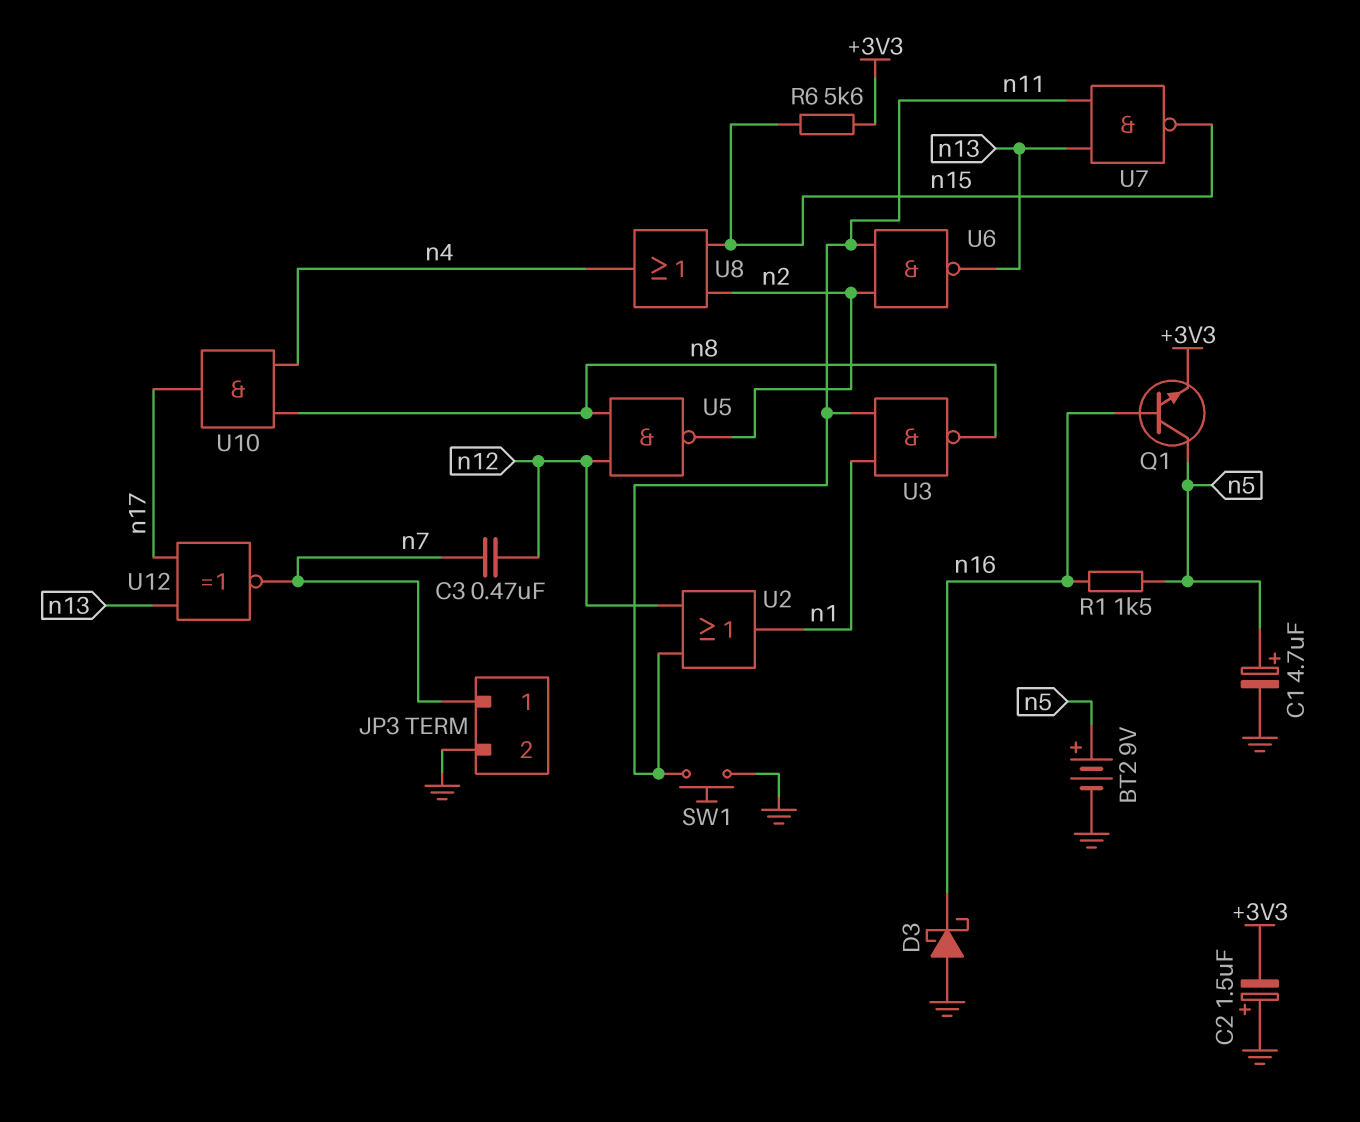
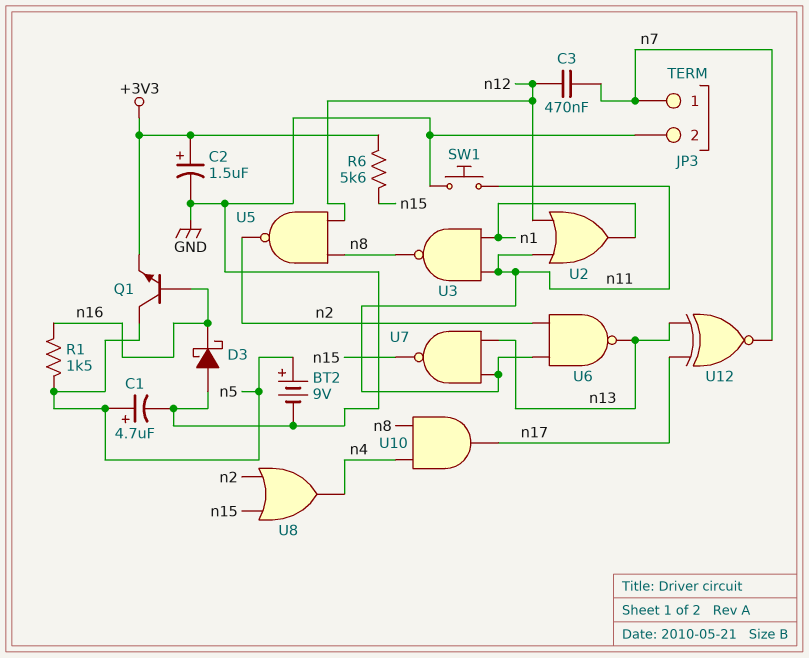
C2: 1.5uF (plus GND, minus +3V3) -> 1.5uF (plus +3V3, minus GND)

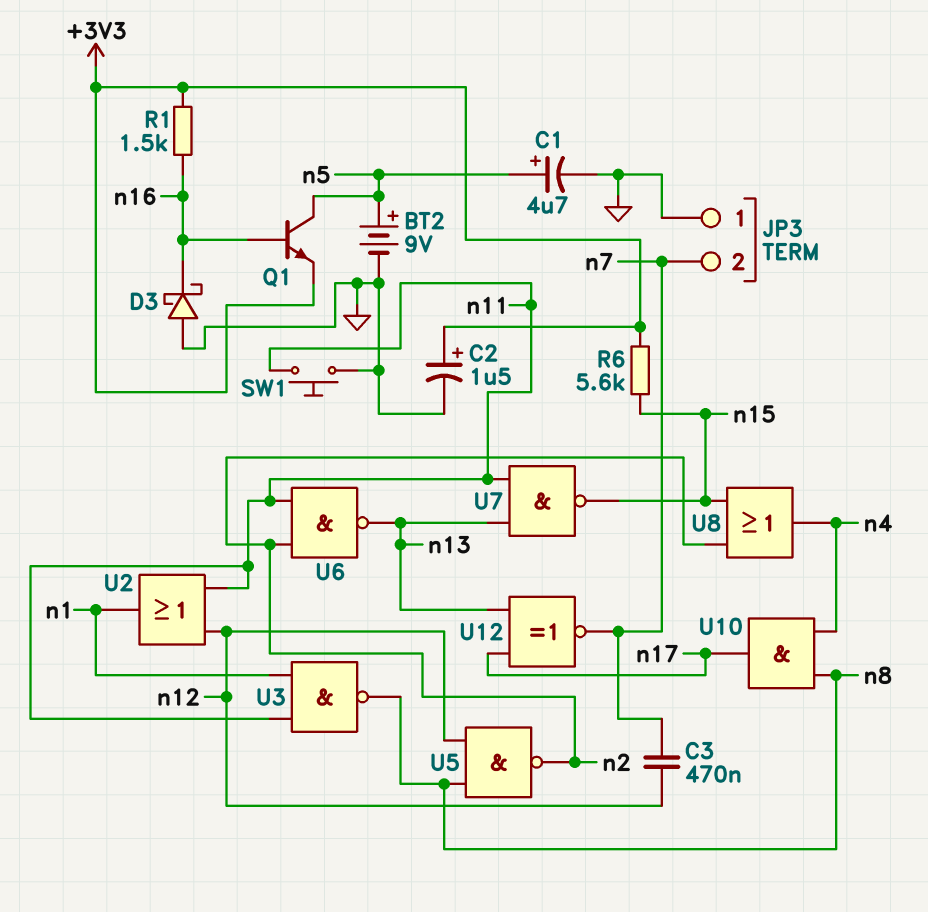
JP3 pin 1: n7 -> GND
JP3 pin 2: GND -> n7
R1: 1.5k (n5, n16) -> 1.5k (+3V3, n16)

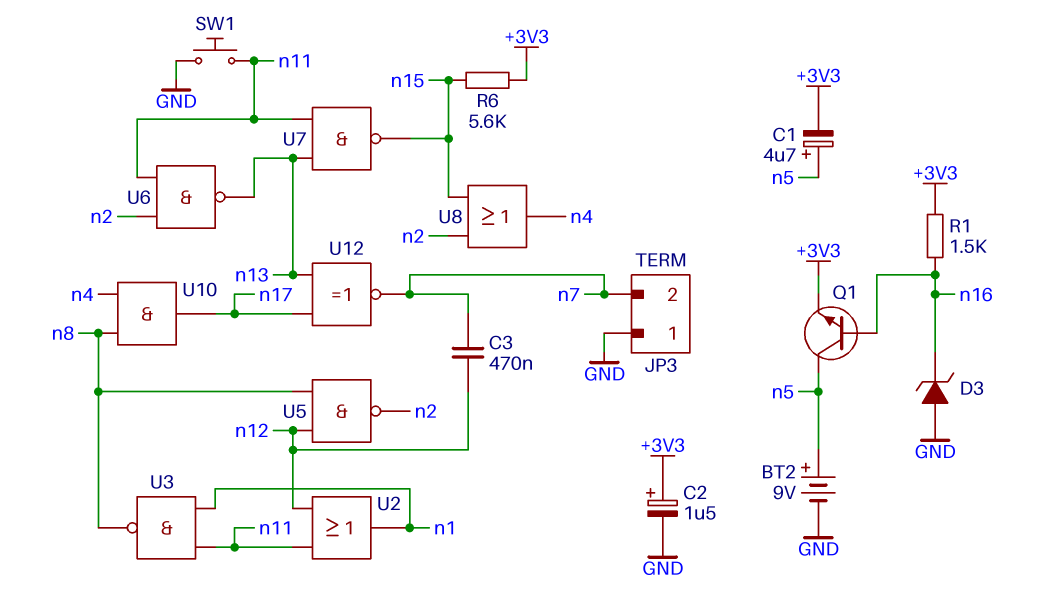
C1: 4.7uF (plus n5, minus GND) -> 4.7uF (plus n5, minus +3V3)
D3: schottky (A GND, K n16) -> zener (A GND, K n16)

